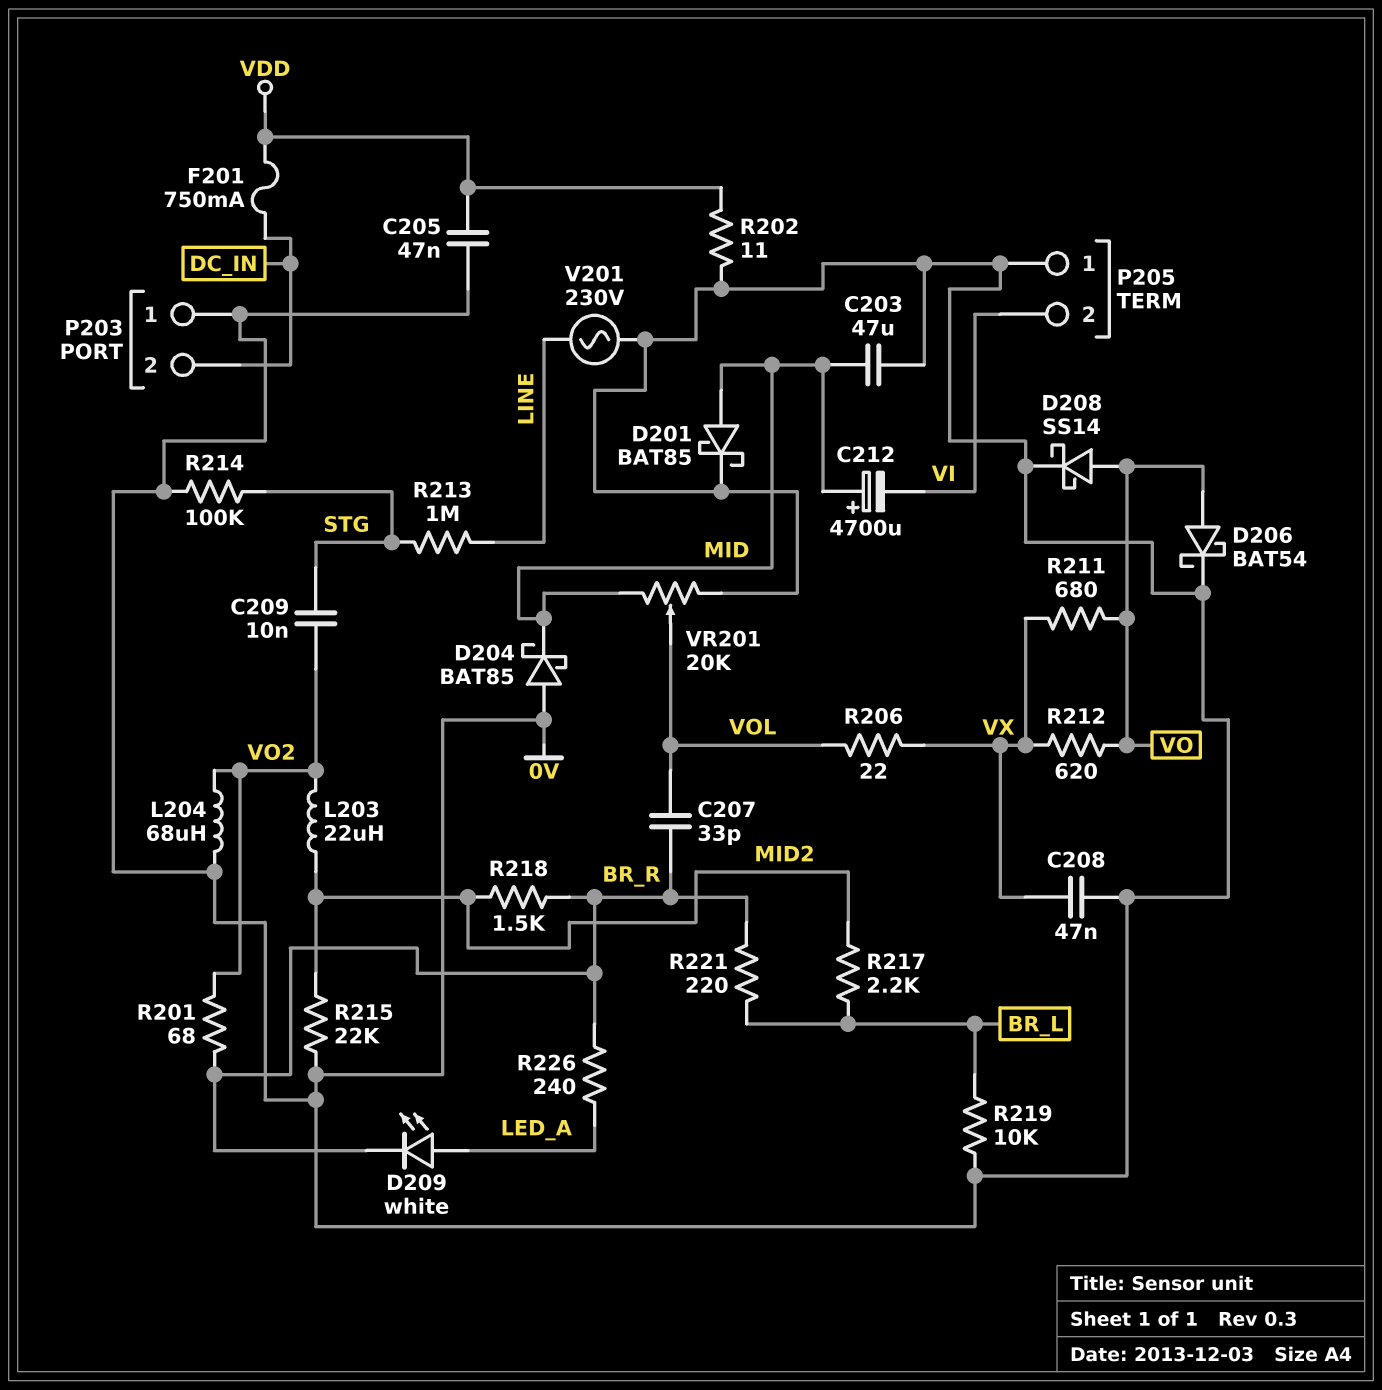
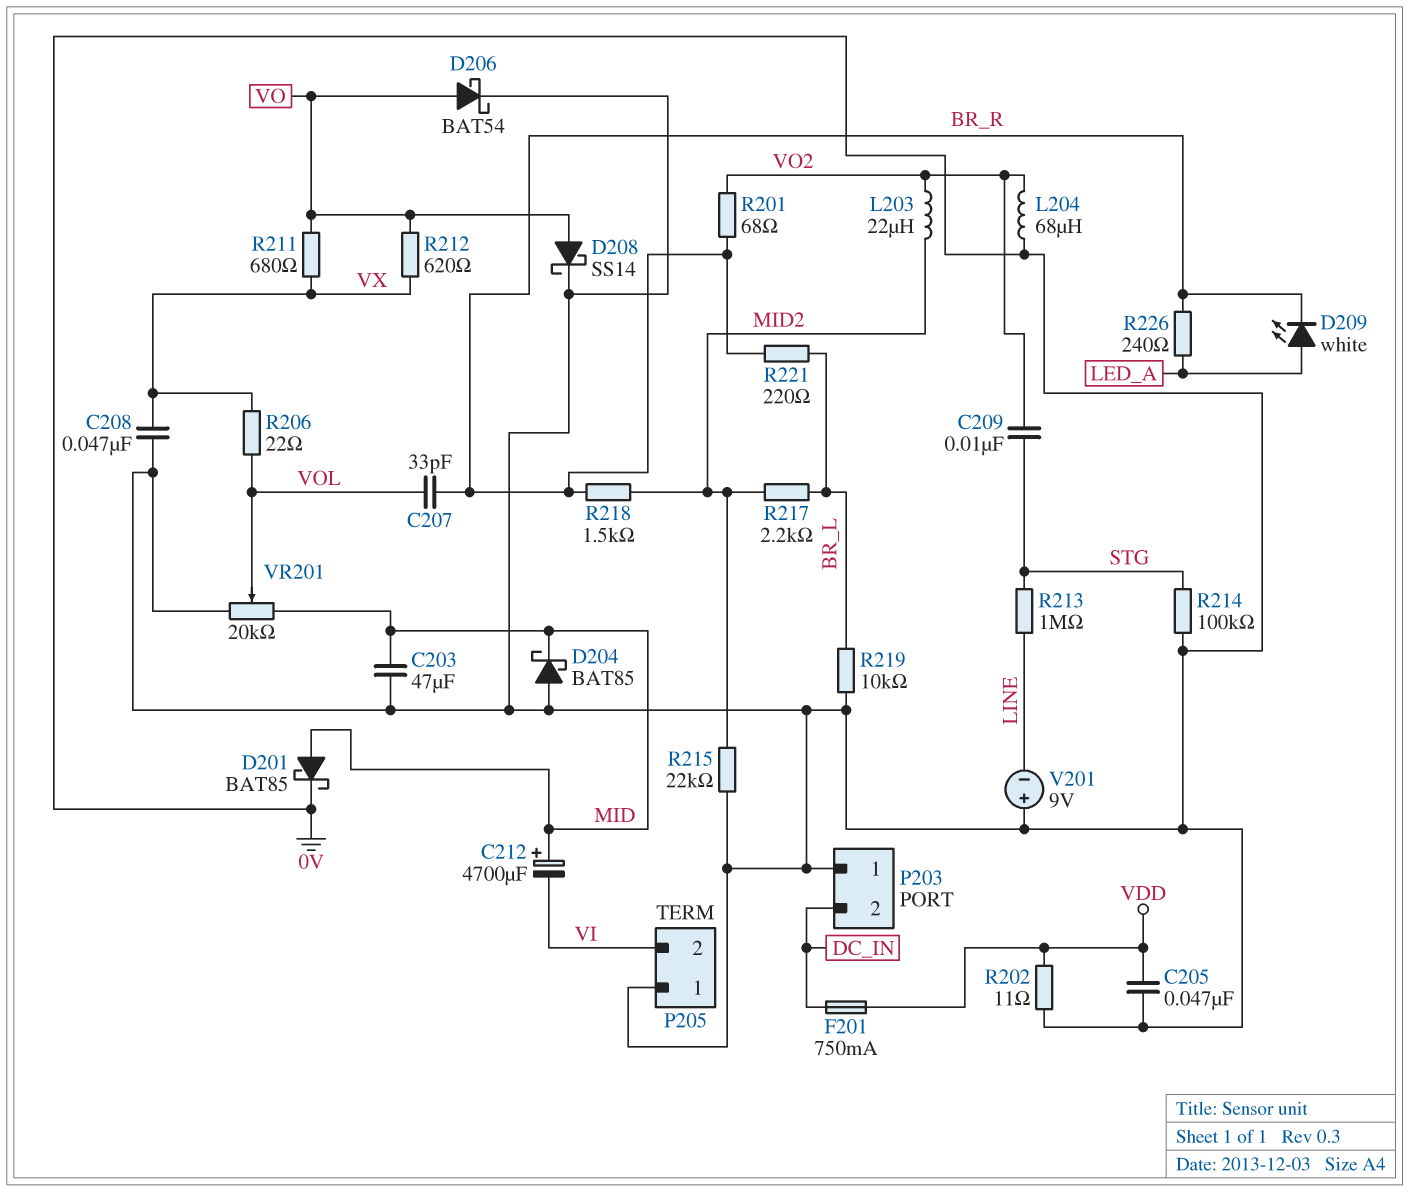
V201: AC 230V (0V, LINE) -> 9V (plus 0V, minus LINE)

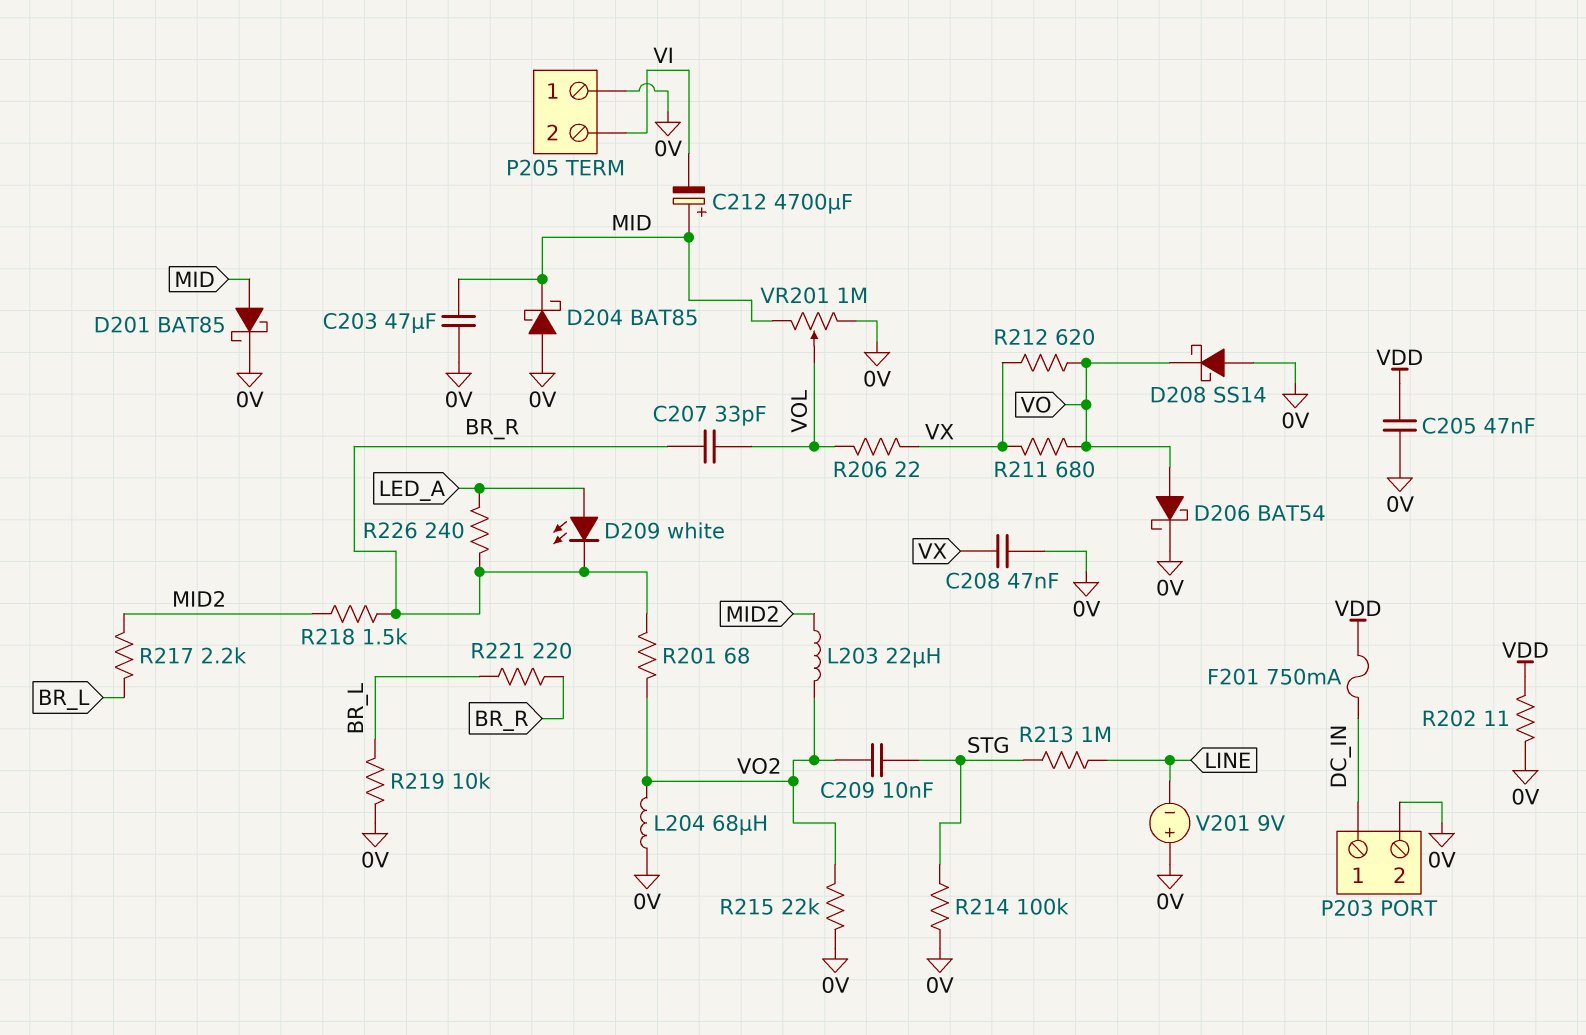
D208: schottky SS14 (A VO, K 0V) -> schottky SS14 (A 0V, K VO)
P203 pin 1: 0V -> DC_IN
P203 pin 2: DC_IN -> 0V
R215: 22k (0V, MID2) -> 22k (0V, VO2)
VR201: 20k (0V, MID, wiper VOL) -> 1M (0V, MID, wiper VOL)

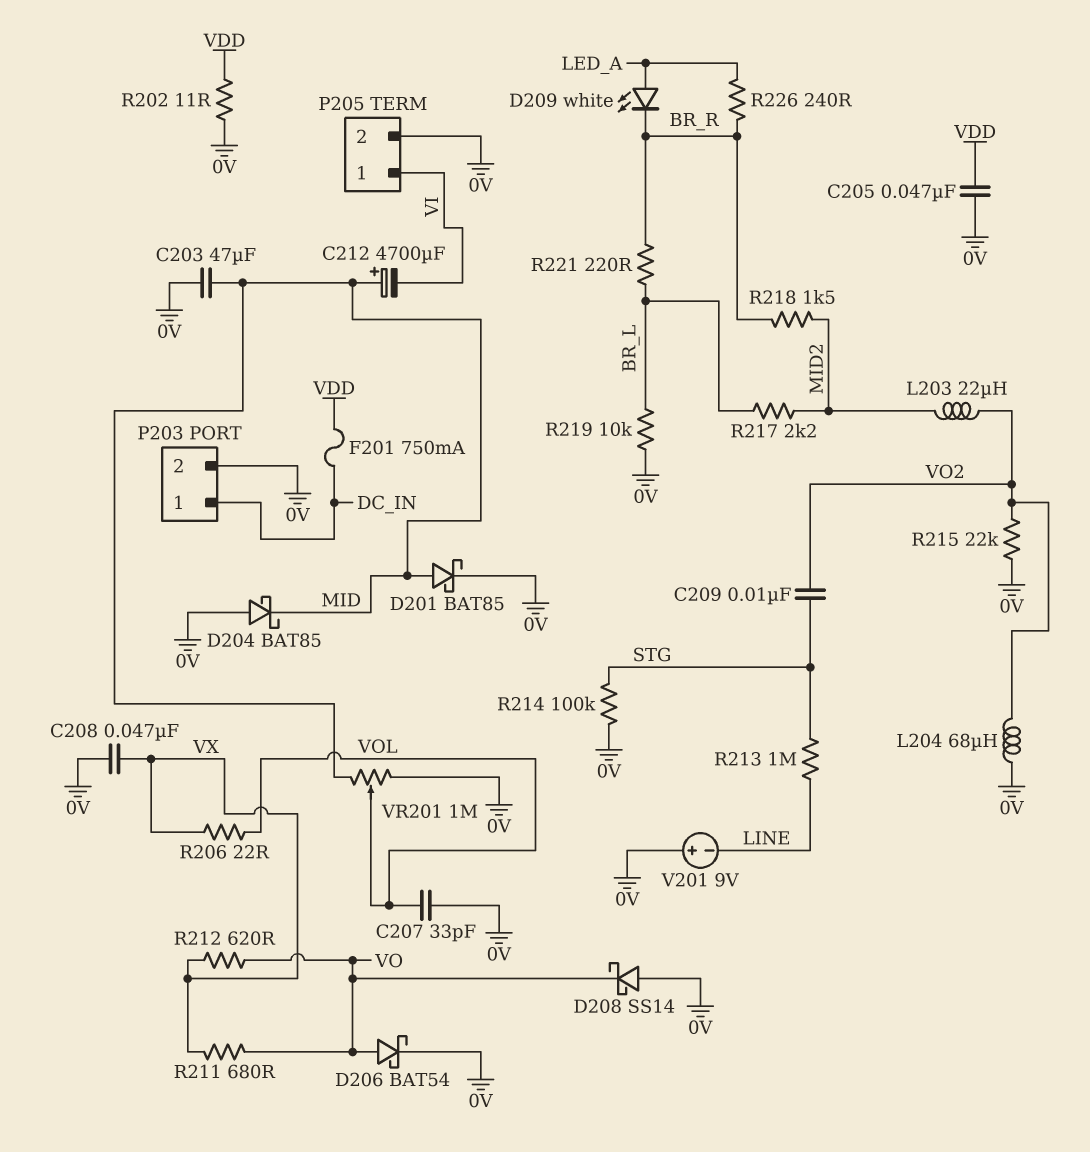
C207: 33pF (BR_R, VOL) -> 33pF (0V, VOL)
P205 pin 1: 0V -> VI
P205 pin 2: VI -> 0V
R201: 68 (BR_R, VO2) -> none

